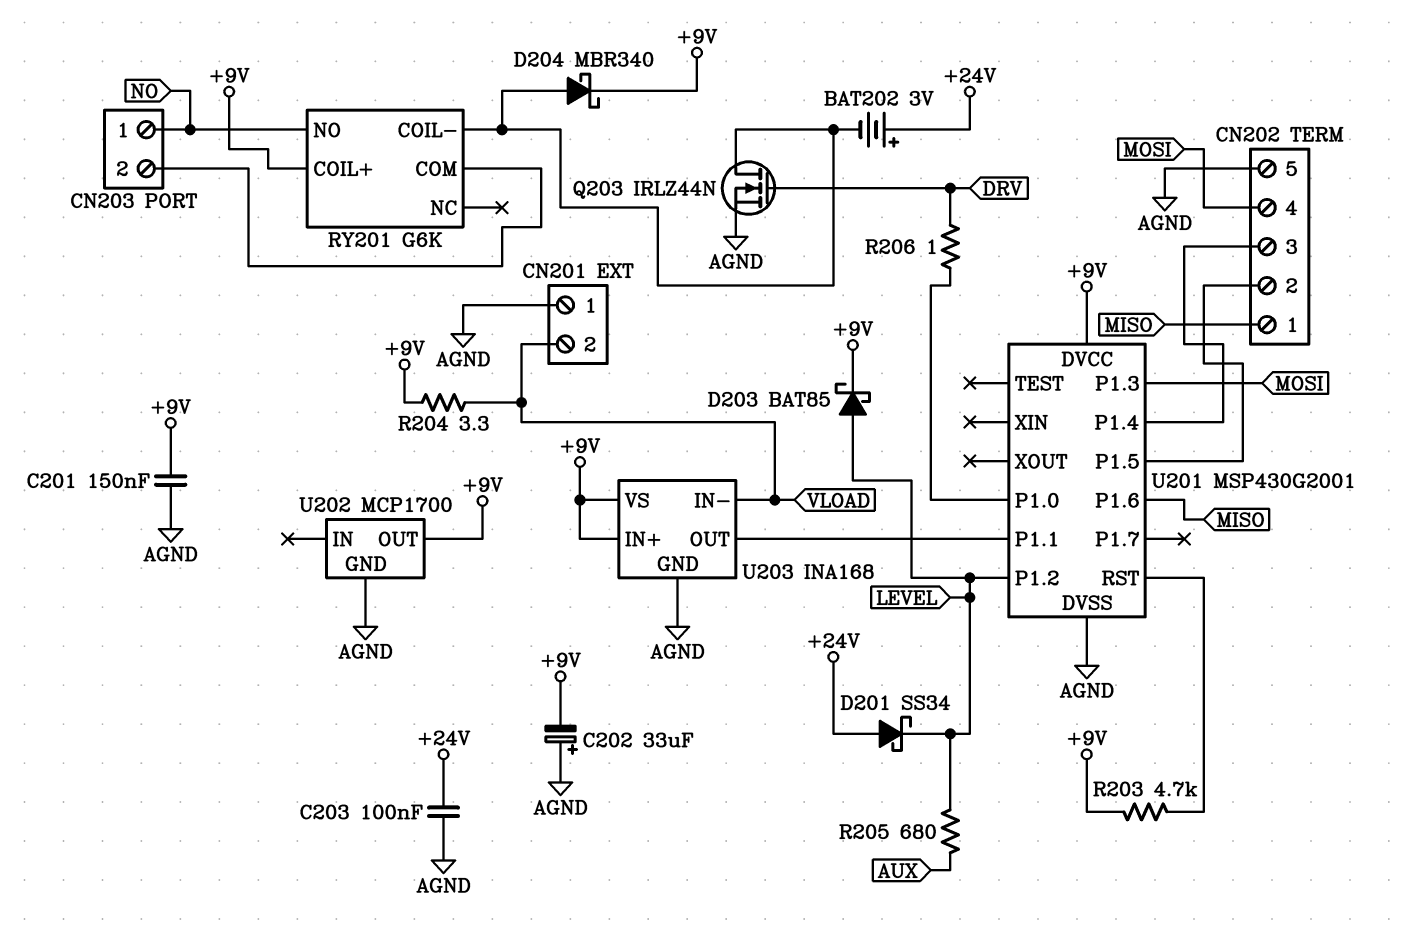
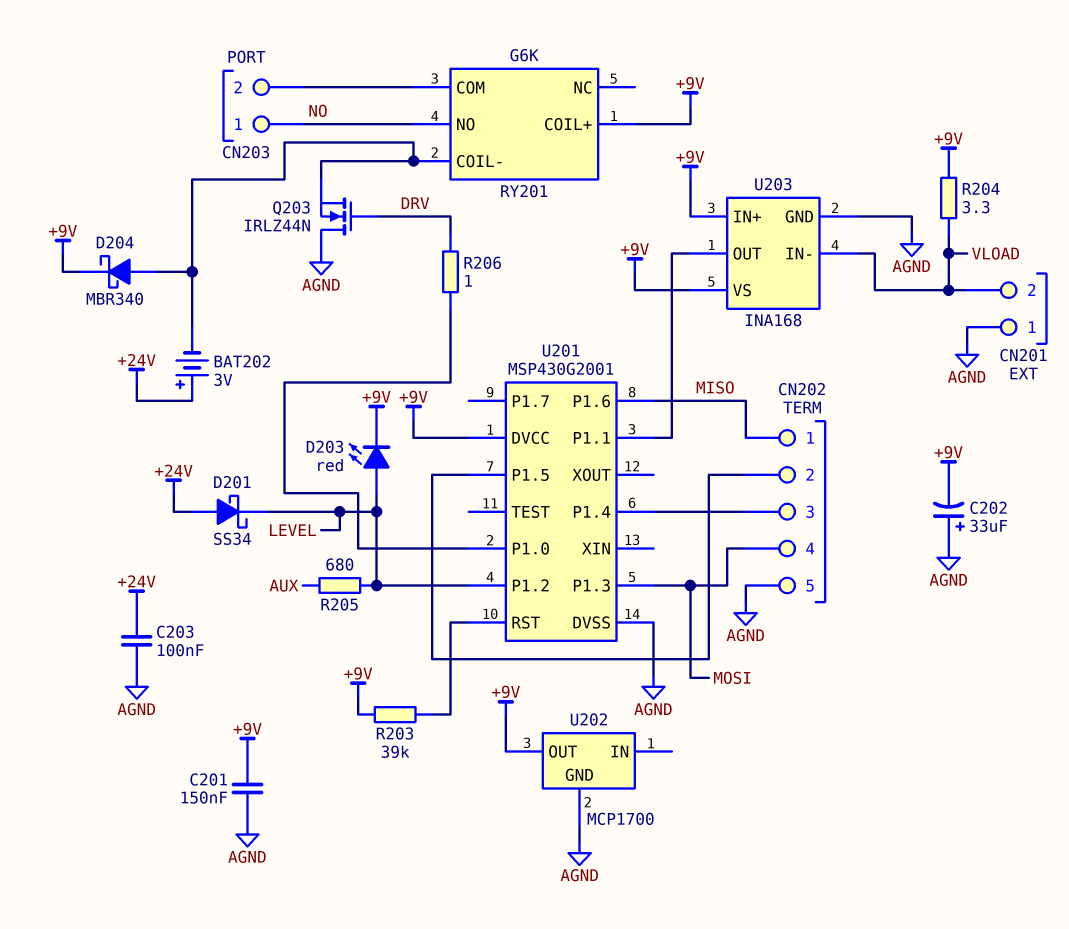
D203: schottky BAT85 (A LEVEL, K +9V) -> LED red (A LEVEL, K +9V)
Q203: NMOS IRLZ44N (G DRV, D RY201/COIL-, S AGND) -> NMOS IRLZ44N (G DRV, D AGND, S RY201/COIL-)
R203: 4.7k (+9V, U201/RST) -> 39k (+9V, U201/RST)

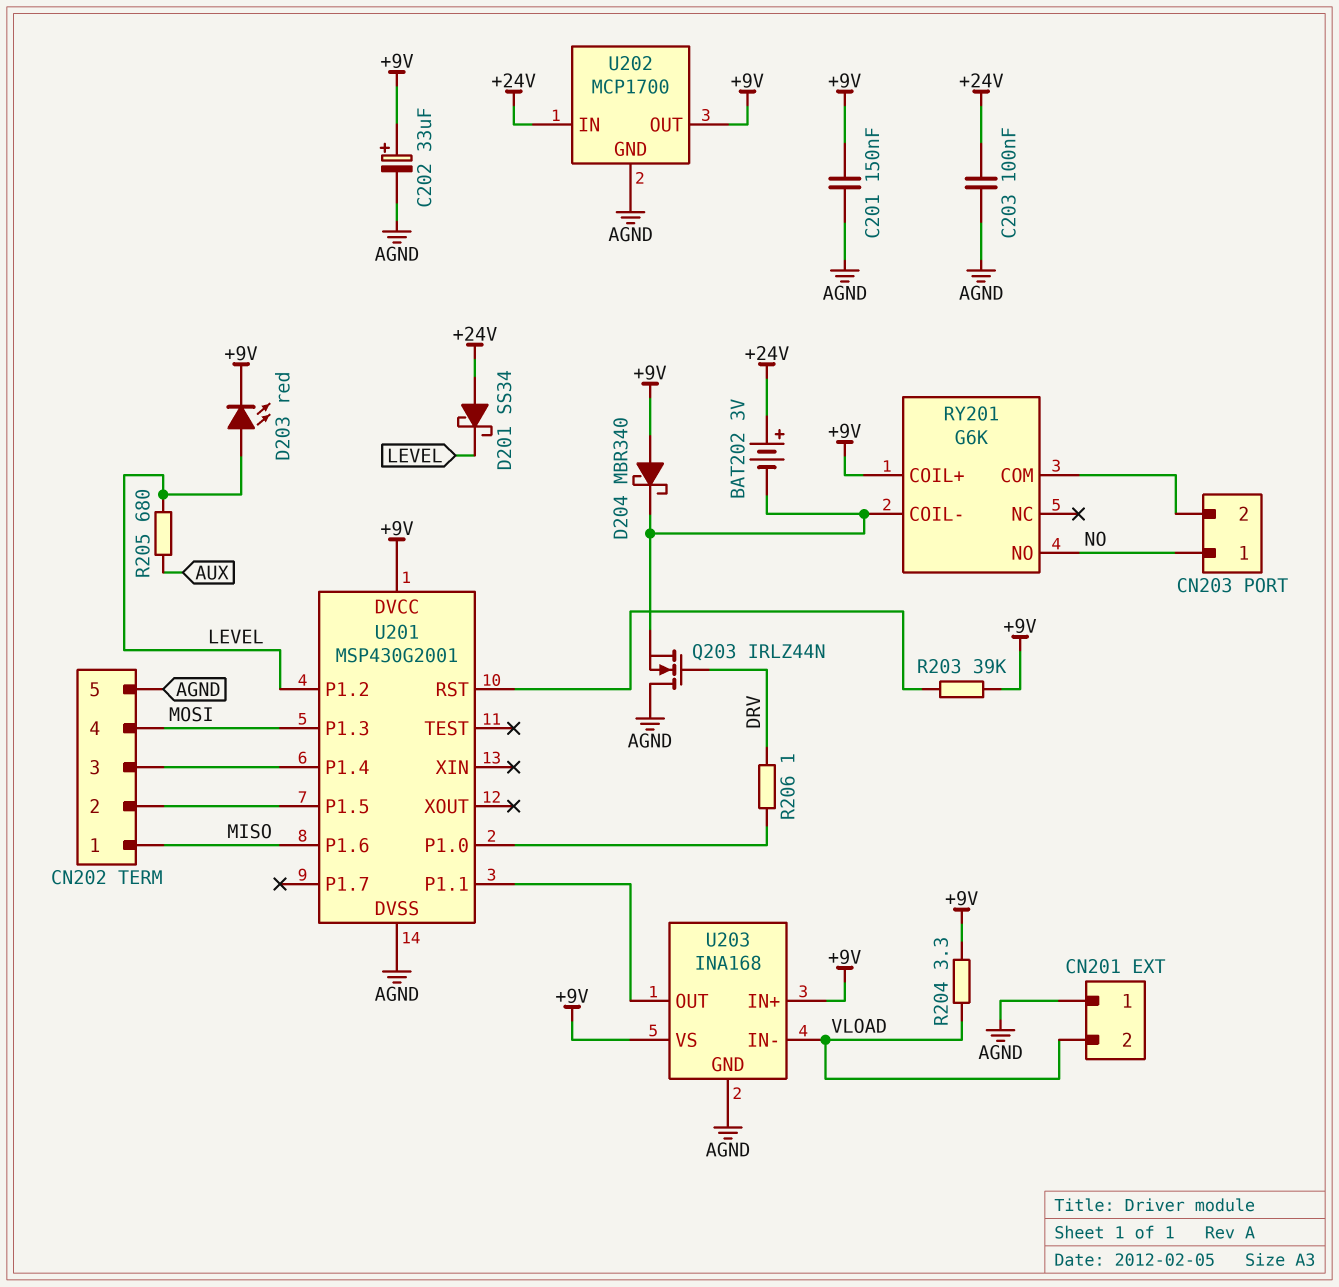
C202: 33uF (plus AGND, minus +9V) -> 33uF (plus +9V, minus AGND)
D204: schottky MBR340 (A RY201/COIL-, K +9V) -> schottky MBR340 (A +9V, K RY201/COIL-)
U202 pin IN: none -> +24V

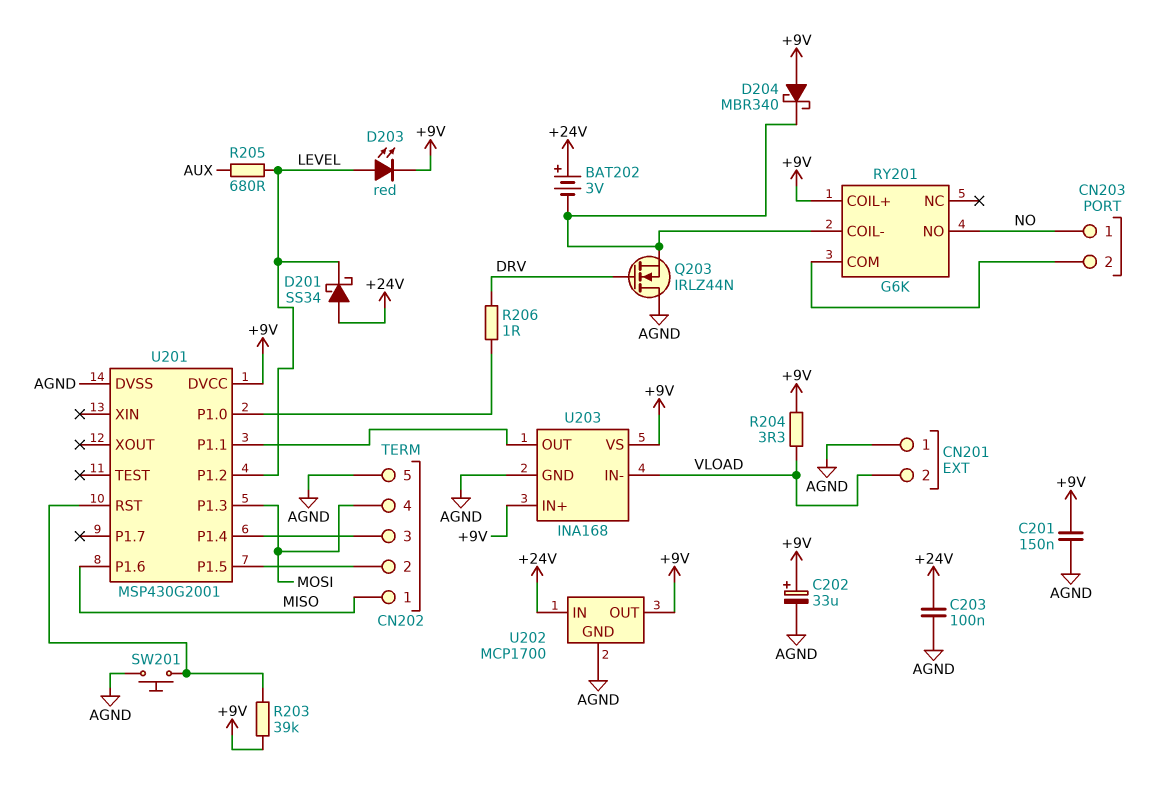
SW201: none -> button (AGND, U201/RST)

